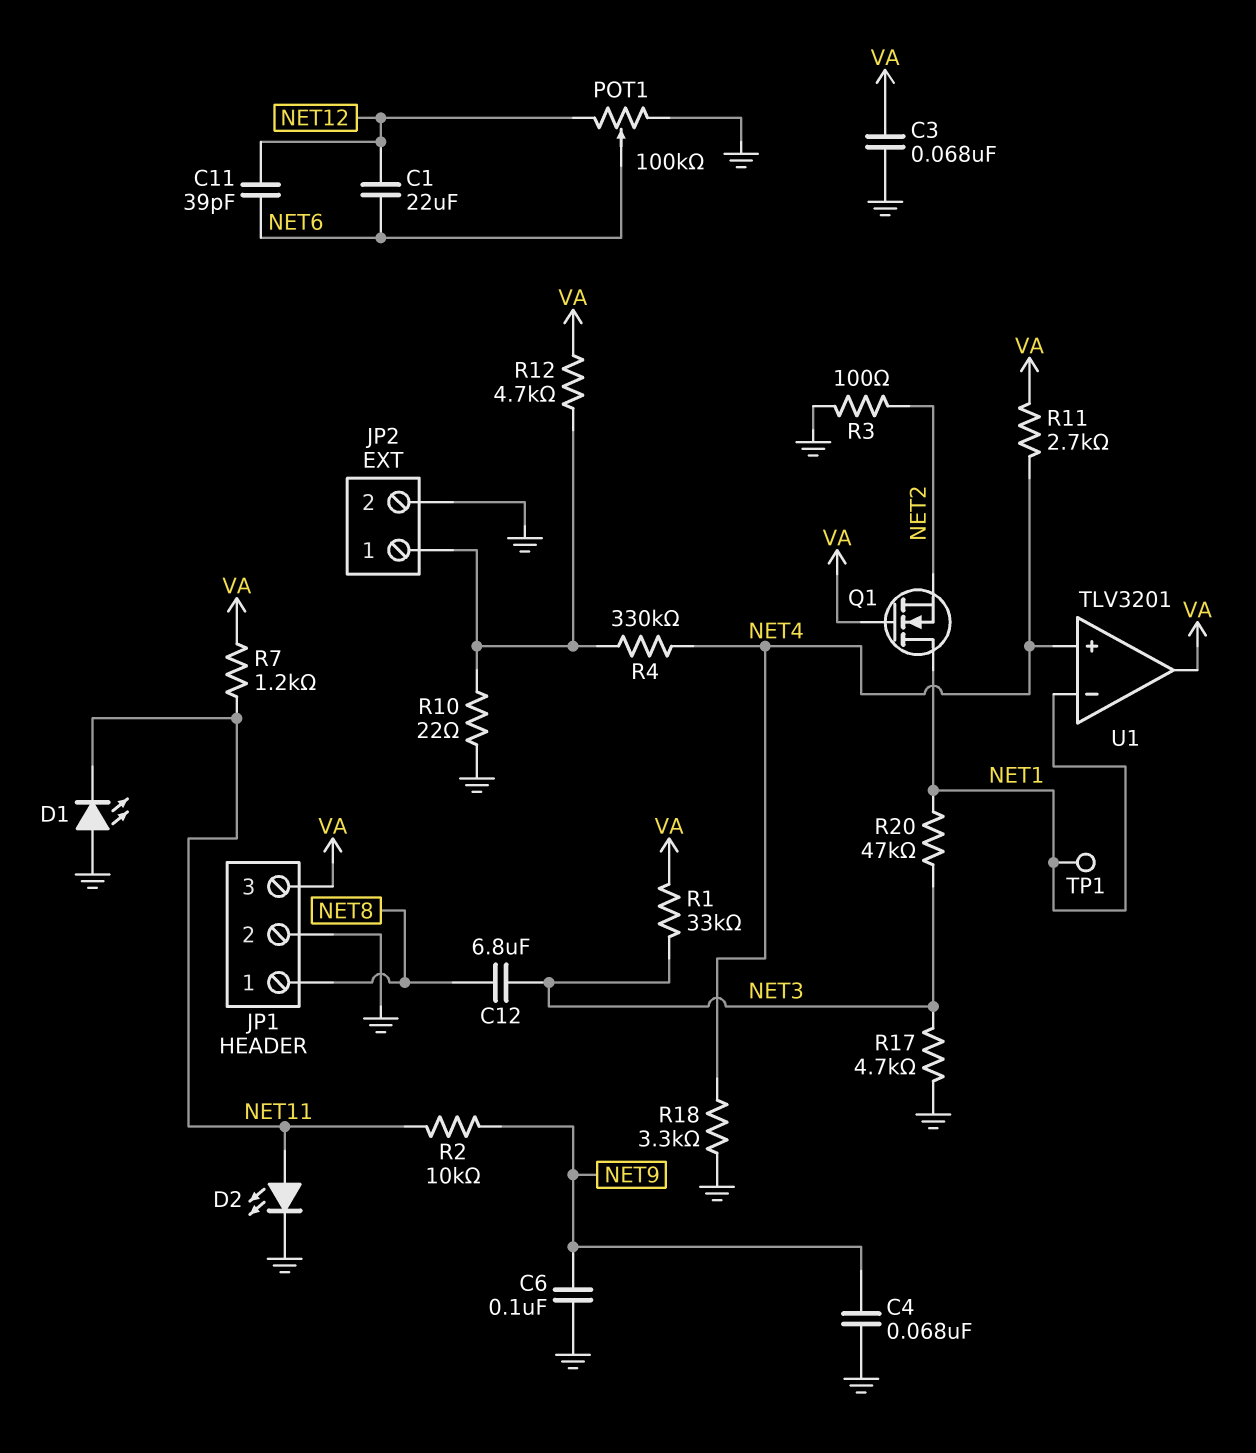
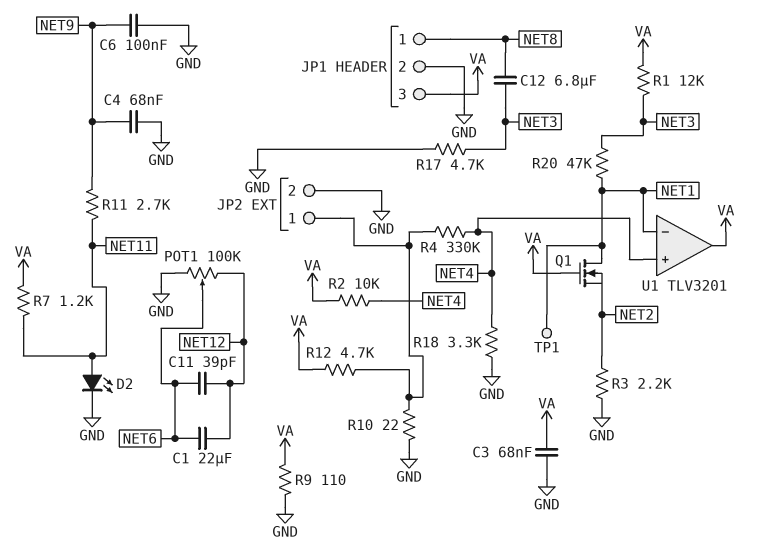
D1: LED (A GND, K NET11) -> none
R1: 33k (NET3, VA) -> 12k (NET3, VA)
R2: 10k (NET9, NET11) -> 10k (NET4, VA)
R3: 100 (GND, NET2) -> 2.2k (GND, NET2)
R9: none -> 110 (GND, VA)
R11: 2.7k (NET4, VA) -> 2.7k (NET9, NET11)

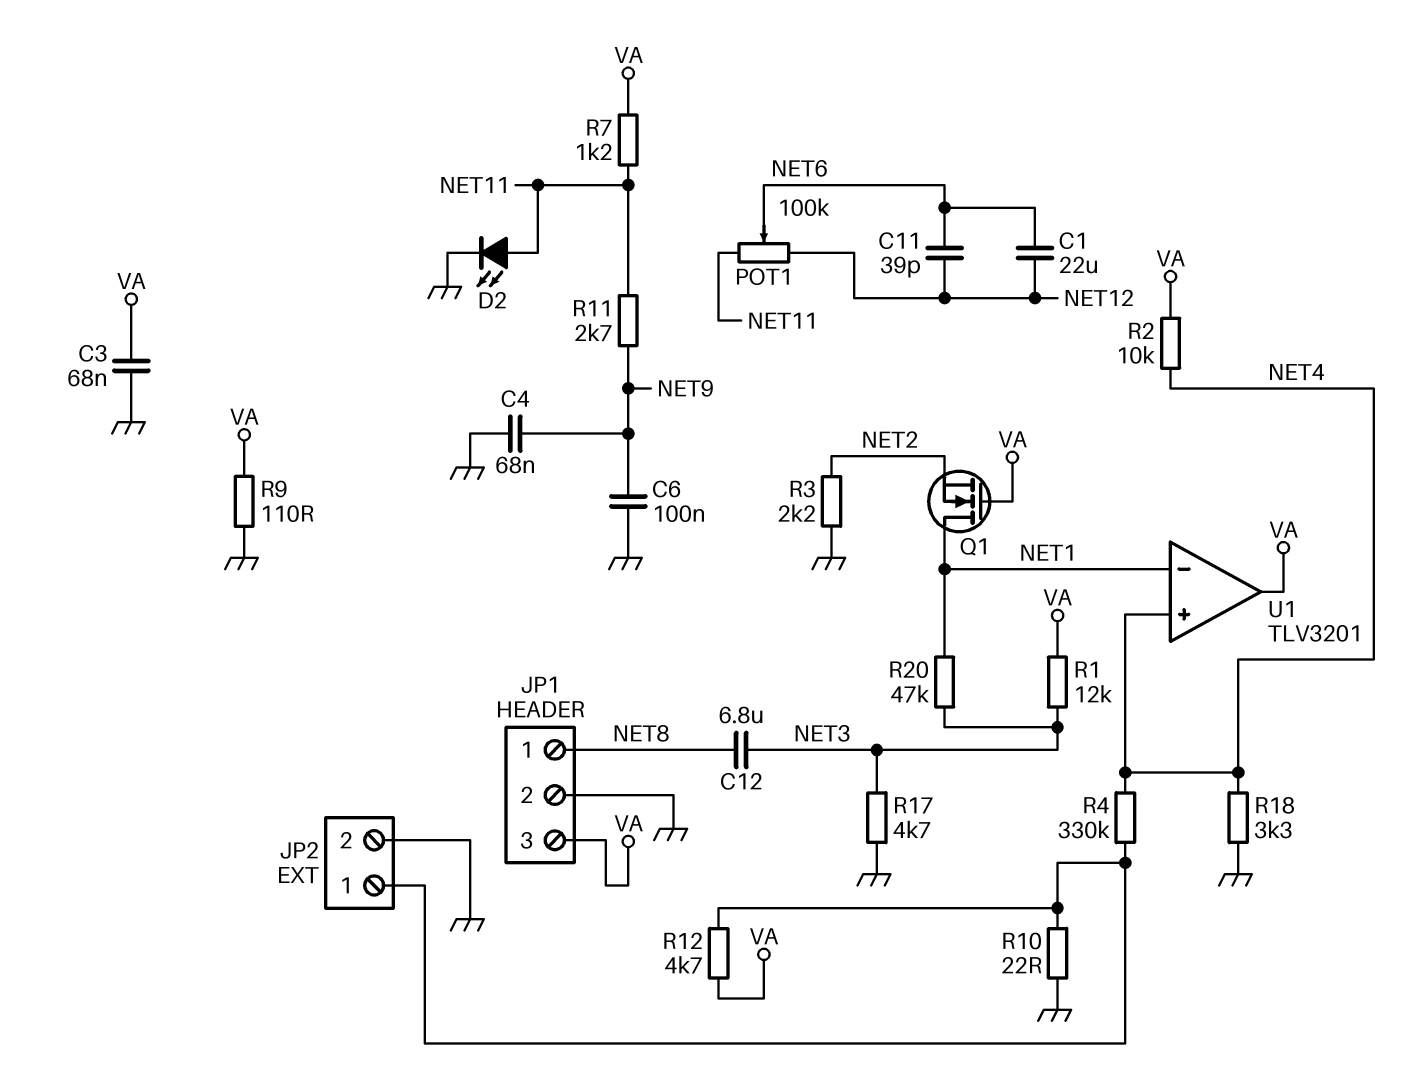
POT1: 100k (GND, NET12, wiper NET6) -> 100k (NET11, NET12, wiper NET6)
TP1: test point (NET1) -> none

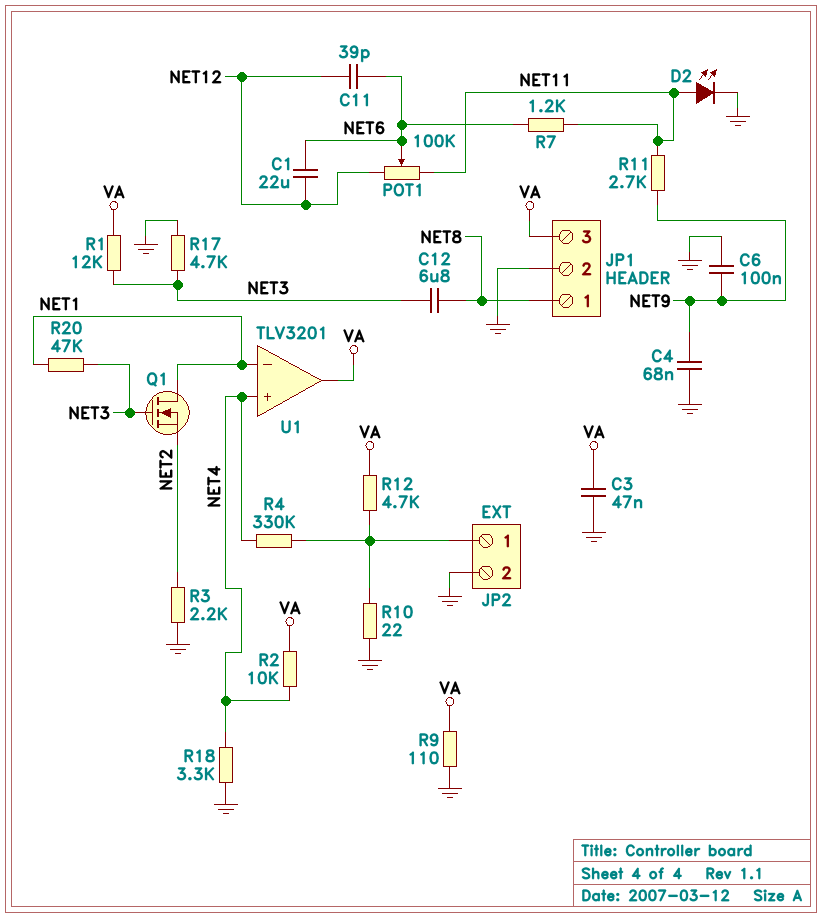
C3: 68nF (GND, VA) -> 47nF (GND, VA)
Q1: NMOS (G VA, D NET1, S NET2) -> NMOS (G NET3, D NET1, S NET2)
R7: 1.2k (NET11, VA) -> 1.2k (NET6, NET11)

